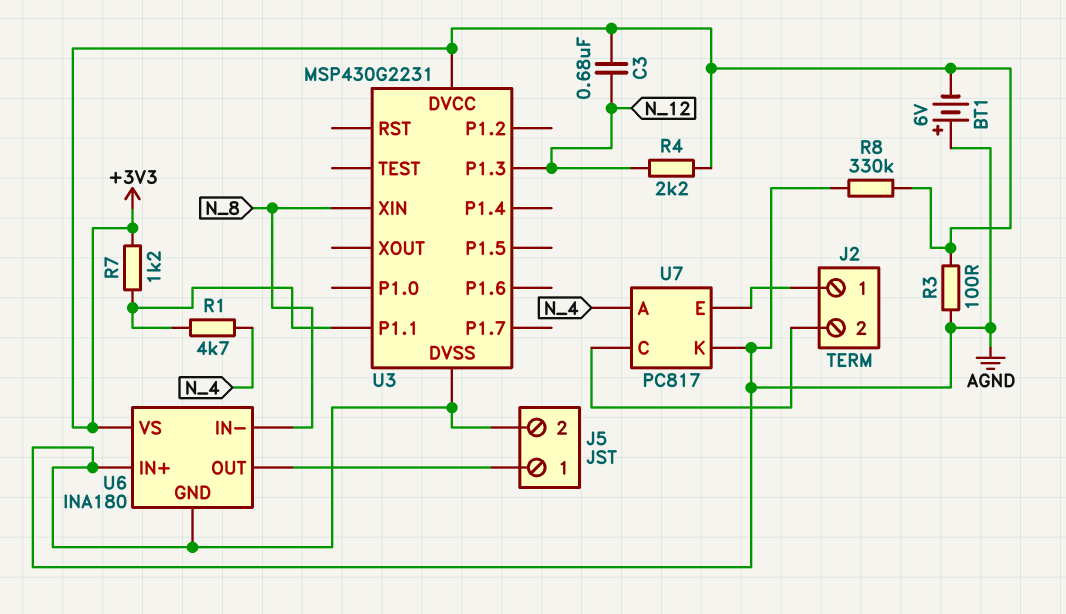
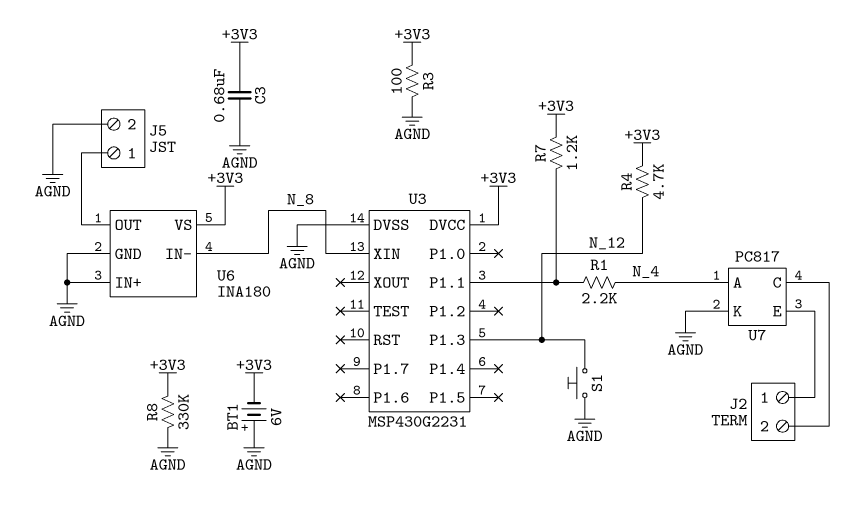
C3: 680nF (+3V3, N_12) -> 680nF (+3V3, AGND)
R1: 4.7k (N_4, U3/P1.1) -> 2.2k (N_4, U3/P1.1)
R4: 2.2k (+3V3, N_12) -> 4.7k (+3V3, N_12)
S1: none -> button (AGND, N_12)

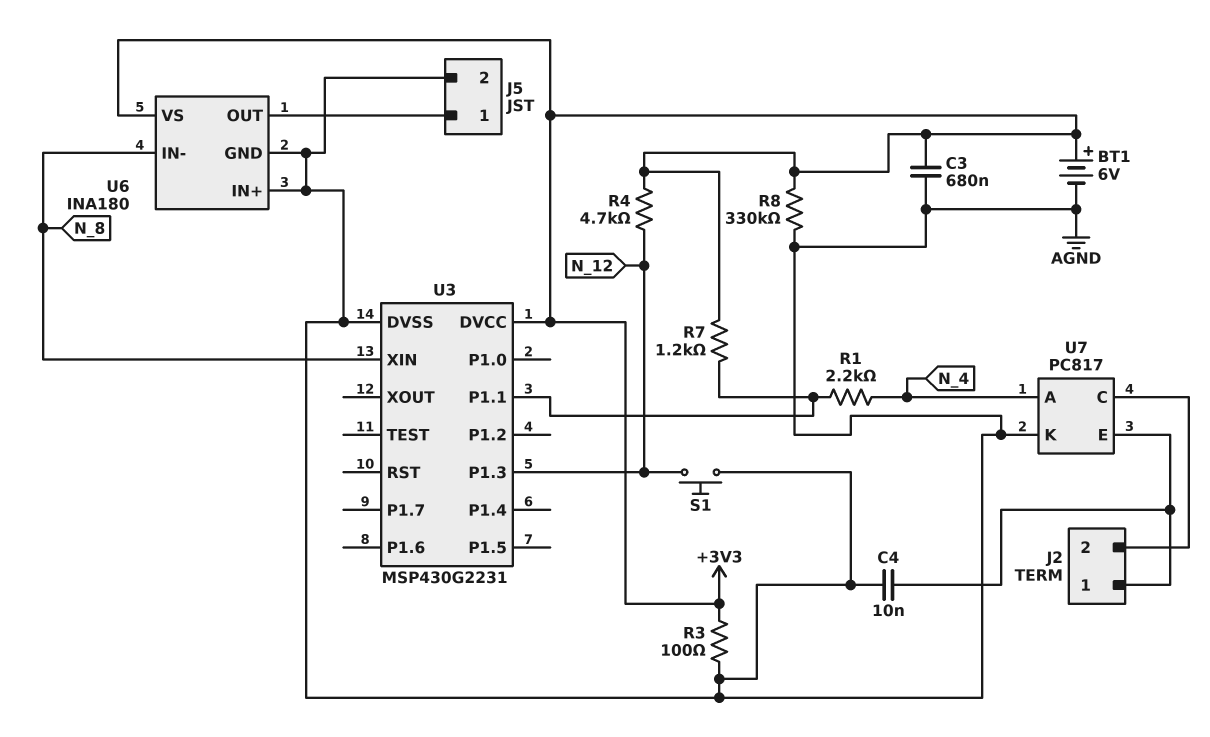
BT1: 6V (plus AGND, minus +3V3) -> 6V (plus +3V3, minus AGND)
C4: none -> 10nF (AGND, J2/1)

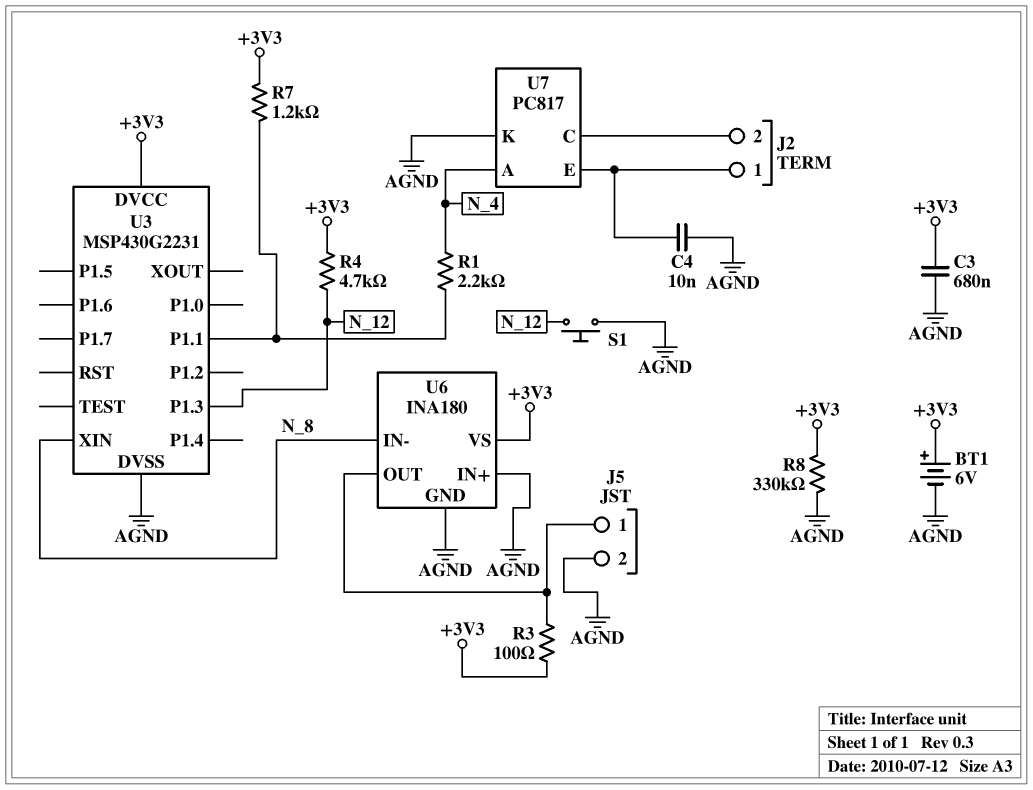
R3: 100 (+3V3, AGND) -> 100 (+3V3, J5/1)

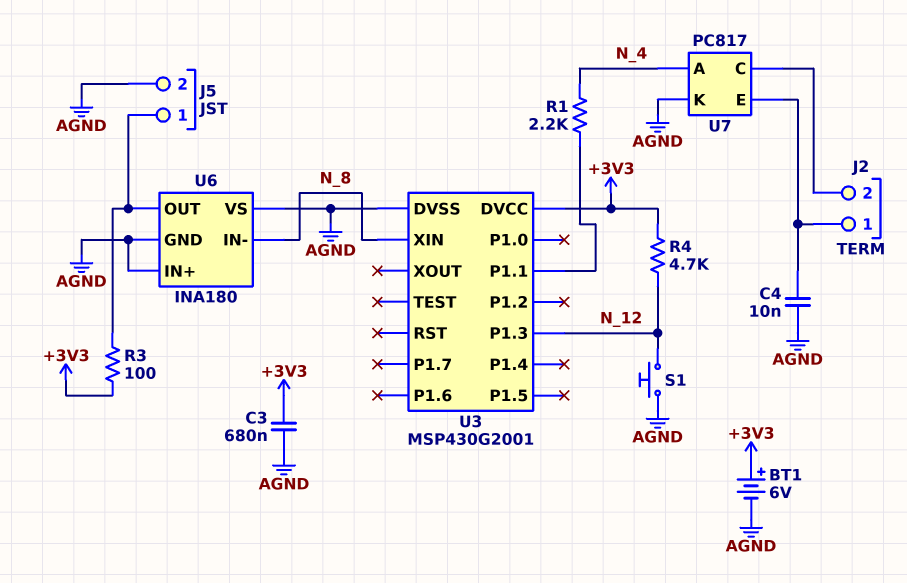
R7: 1.2k (+3V3, U3/P1.1) -> none
R8: 330k (+3V3, AGND) -> none
U3: MSP430G2231 -> MSP430G2001
U6 pin VS: +3V3 -> AGND

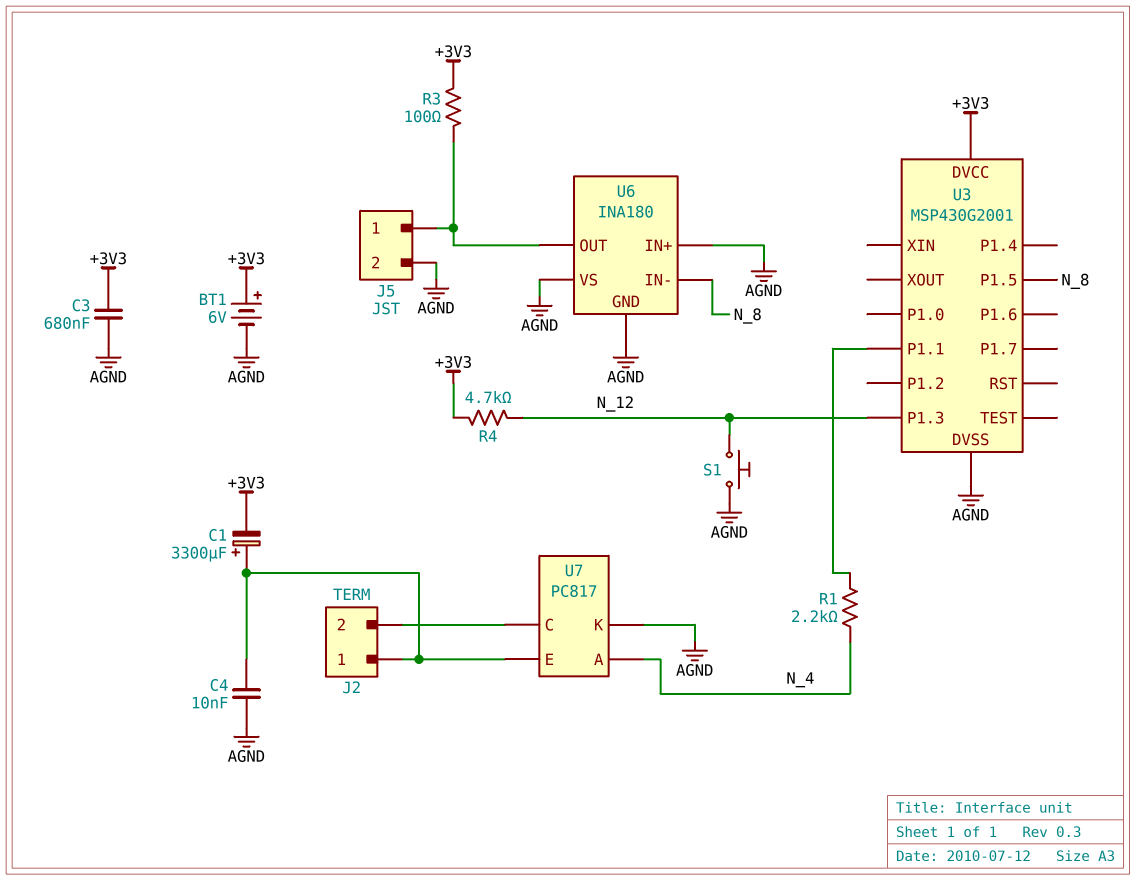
C1: none -> 3300uF (plus J2/1, minus +3V3)
U3 pin P1.5: none -> N_8
U3 pin XIN: N_8 -> none

